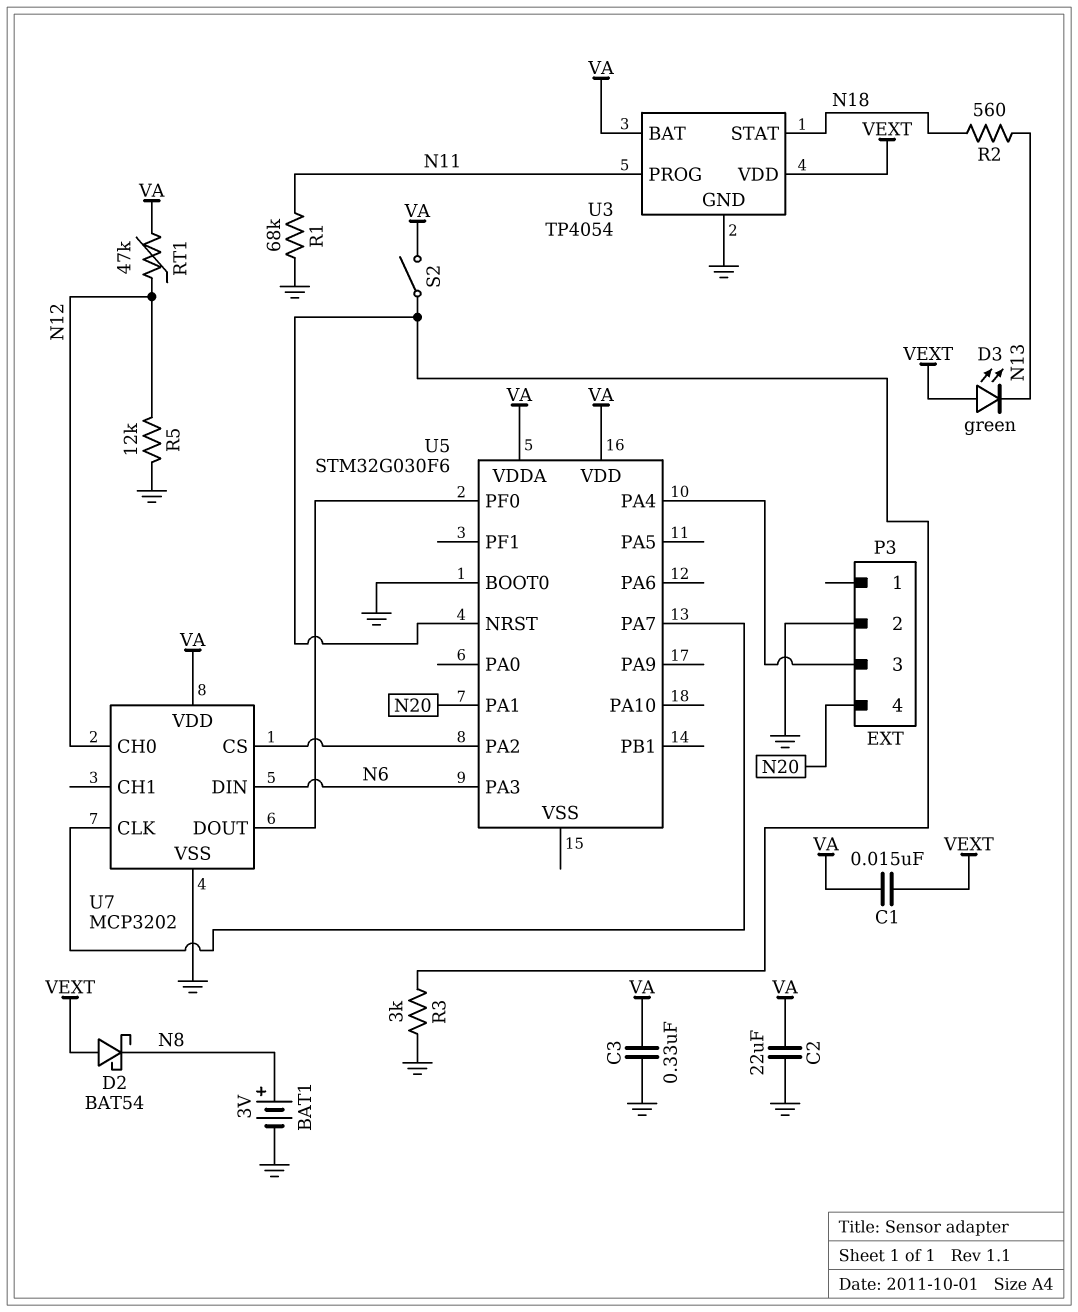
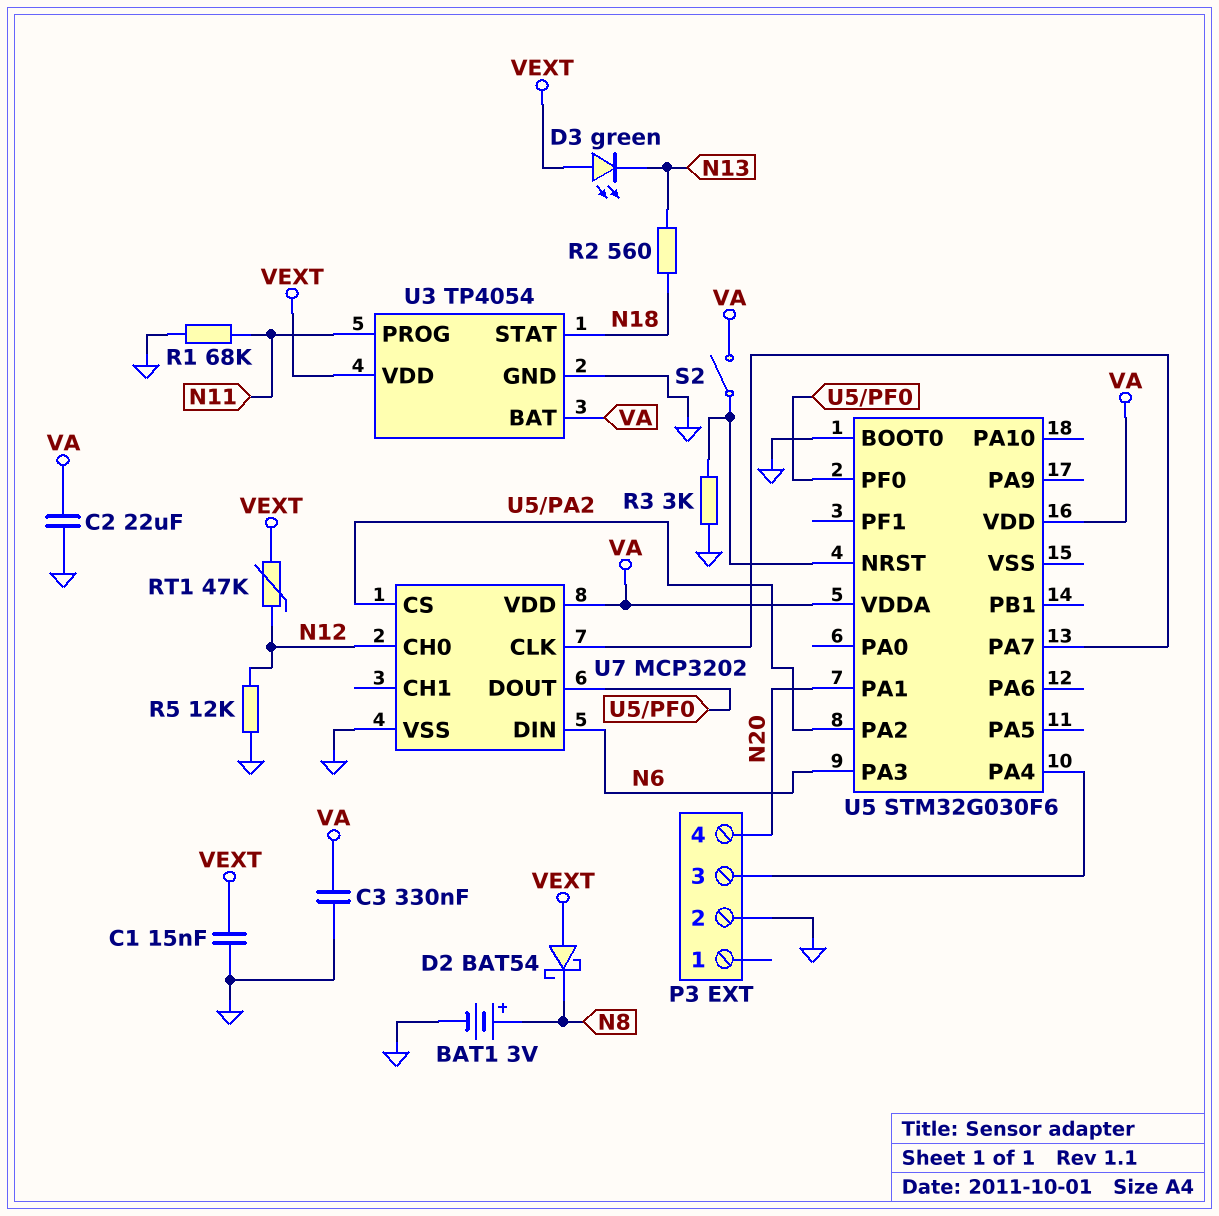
C1: 15nF (VA, VEXT) -> 15nF (GND, VEXT)
RT1: 47k (N12, VA) -> 47k (N12, VEXT)

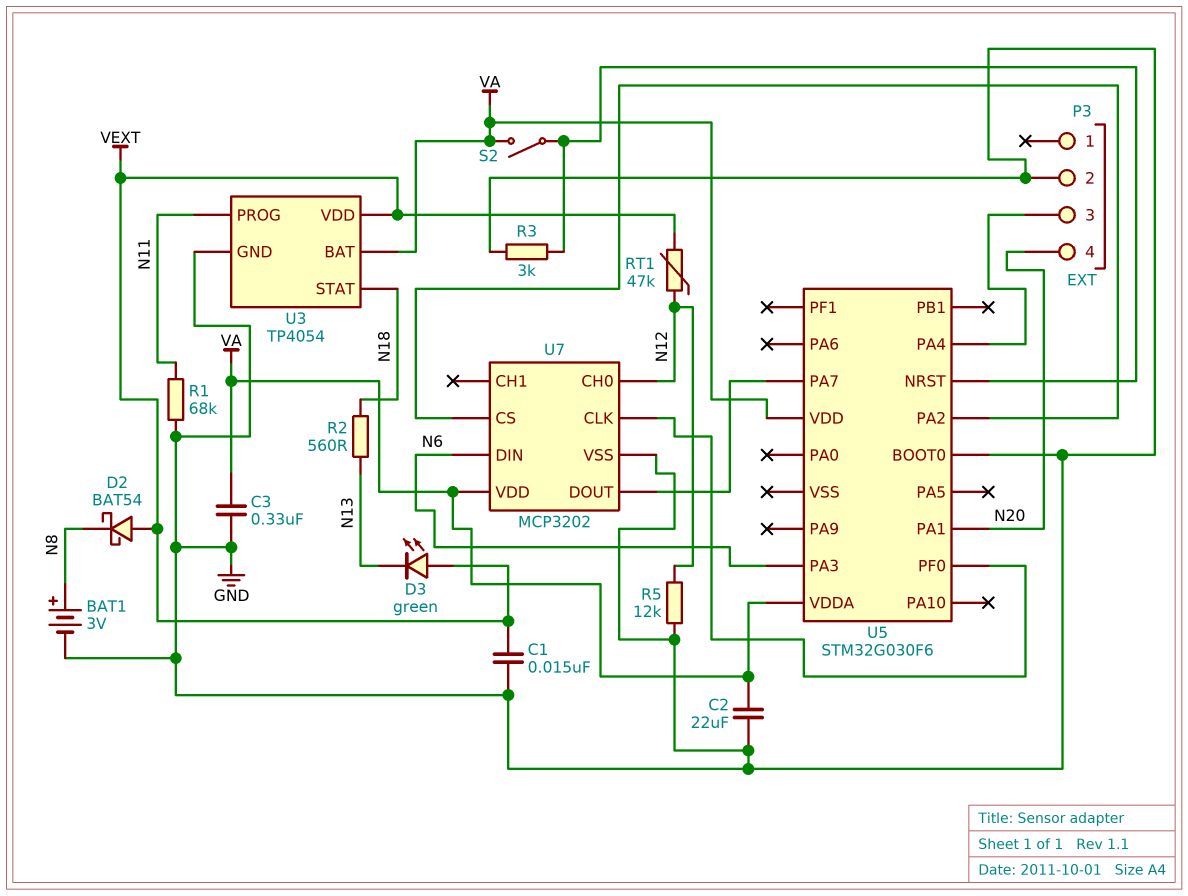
U7 pin CLK: U5/PA7 -> U5/PF0
U7 pin DOUT: U5/PF0 -> U5/PA7

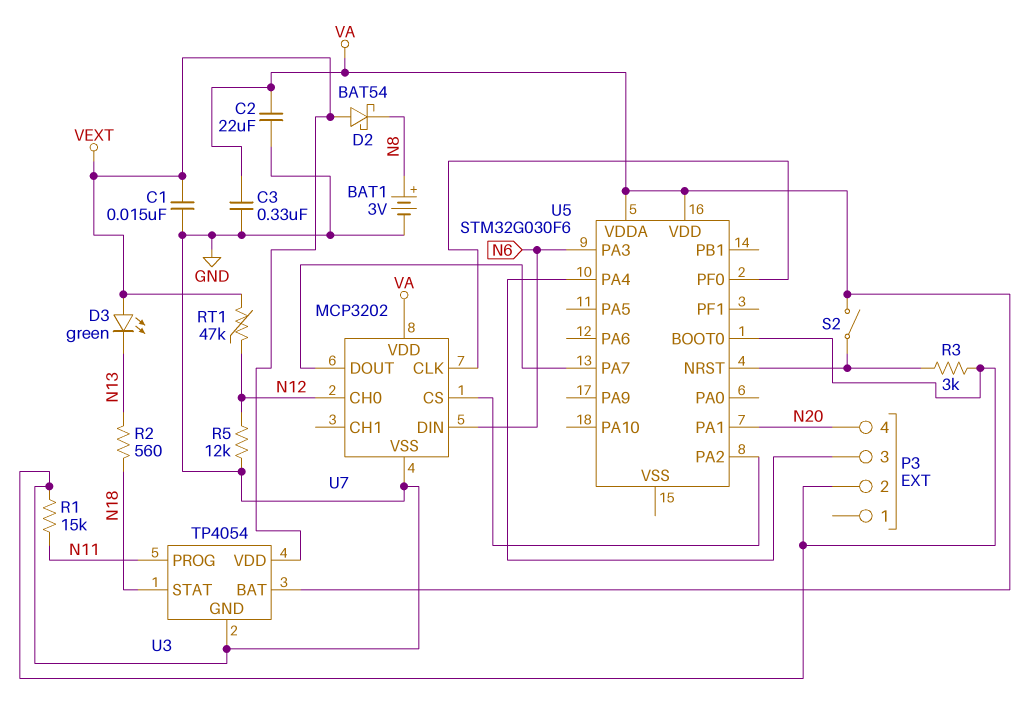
R1: 68k (GND, N11) -> 15k (GND, N11)

